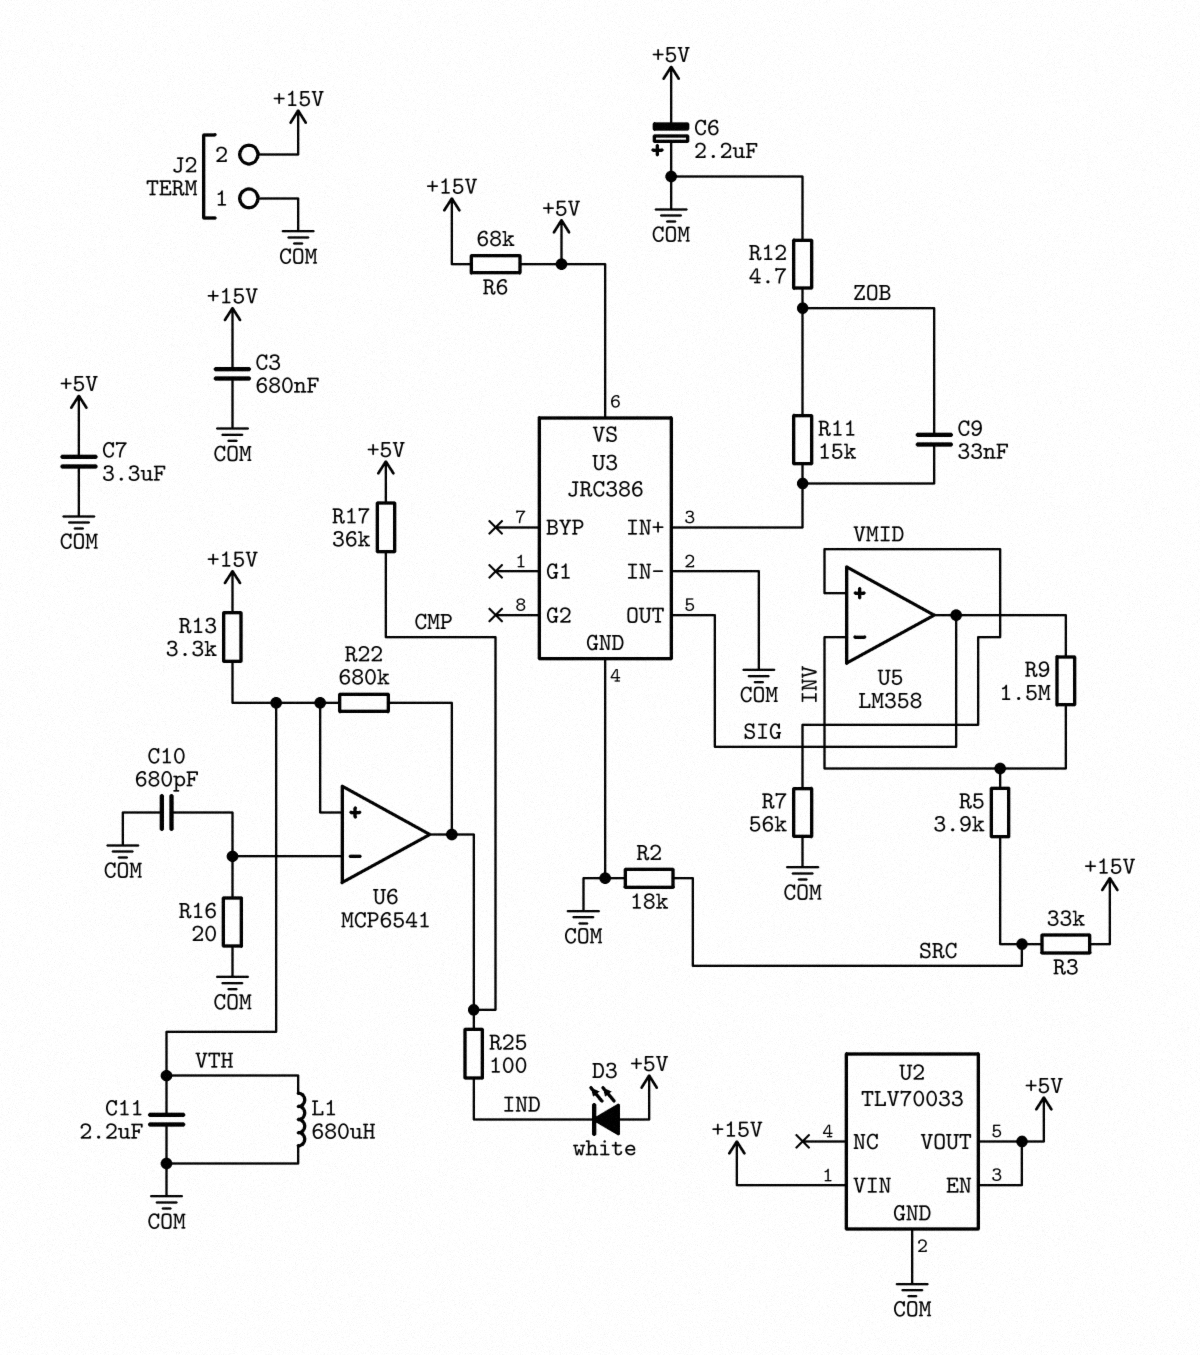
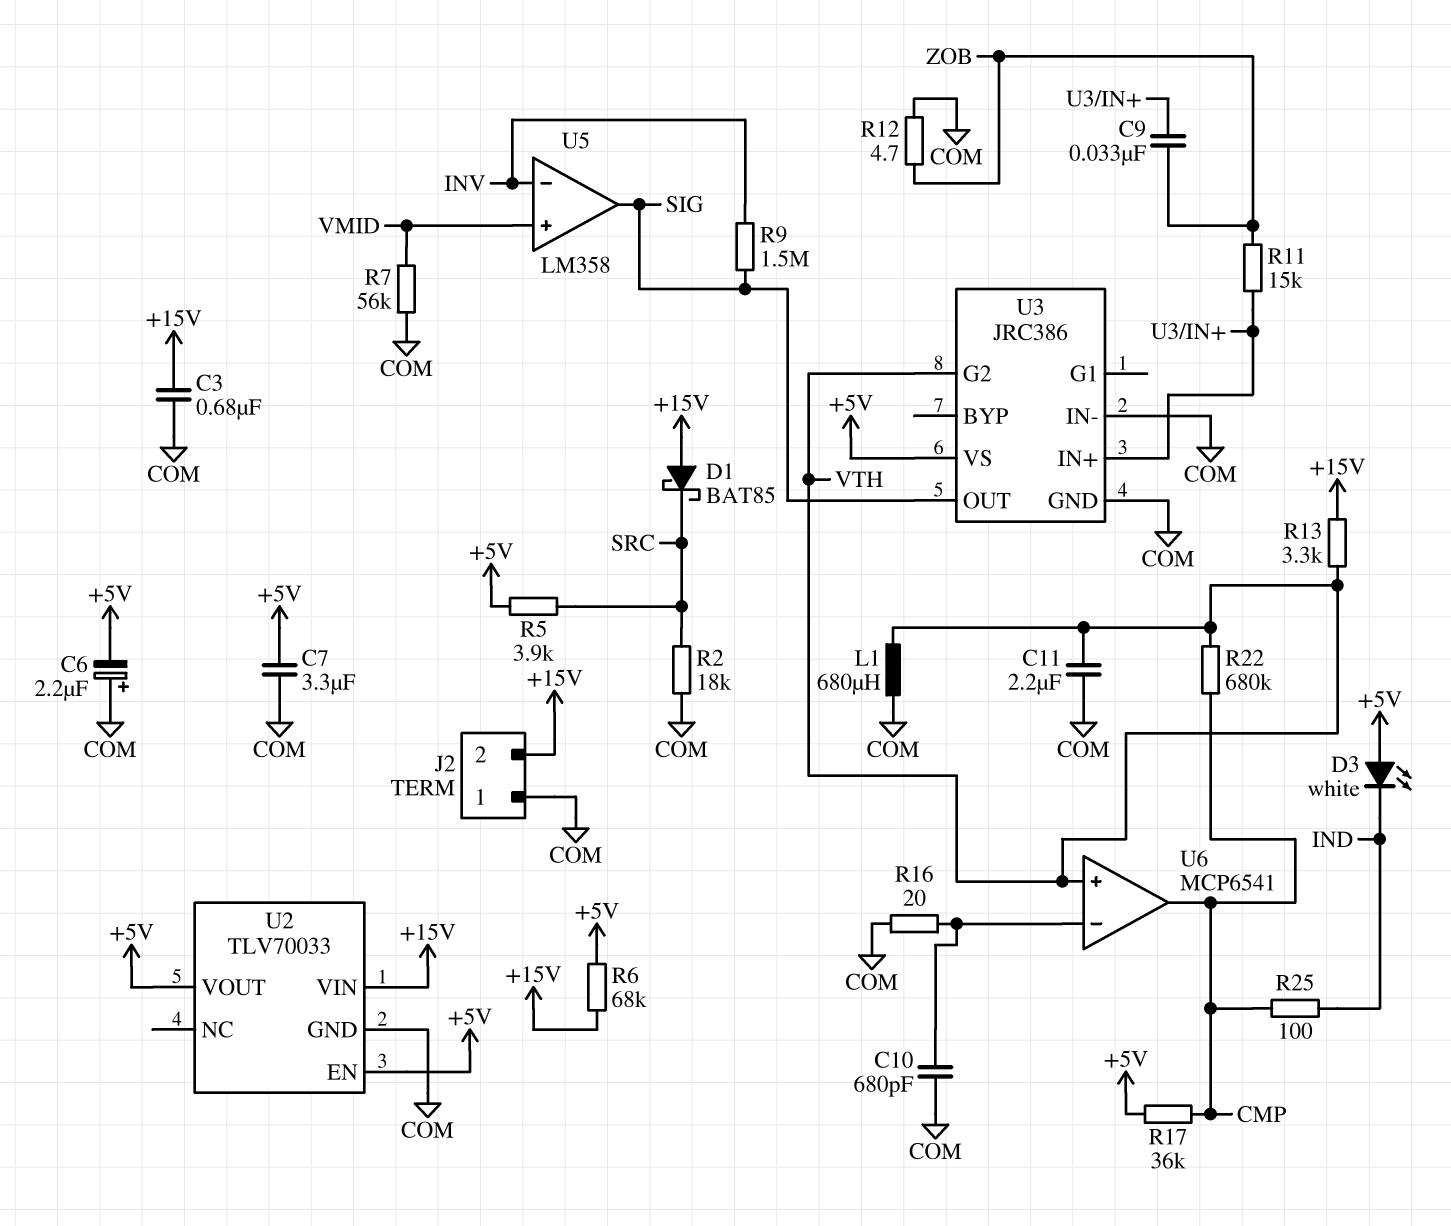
D1: none -> schottky BAT85 (A +15V, K SRC)
R3: 33k (+15V, SRC) -> none
R5: 3.9k (INV, SRC) -> 3.9k (+5V, SRC)
U3 pin G2: none -> VTH

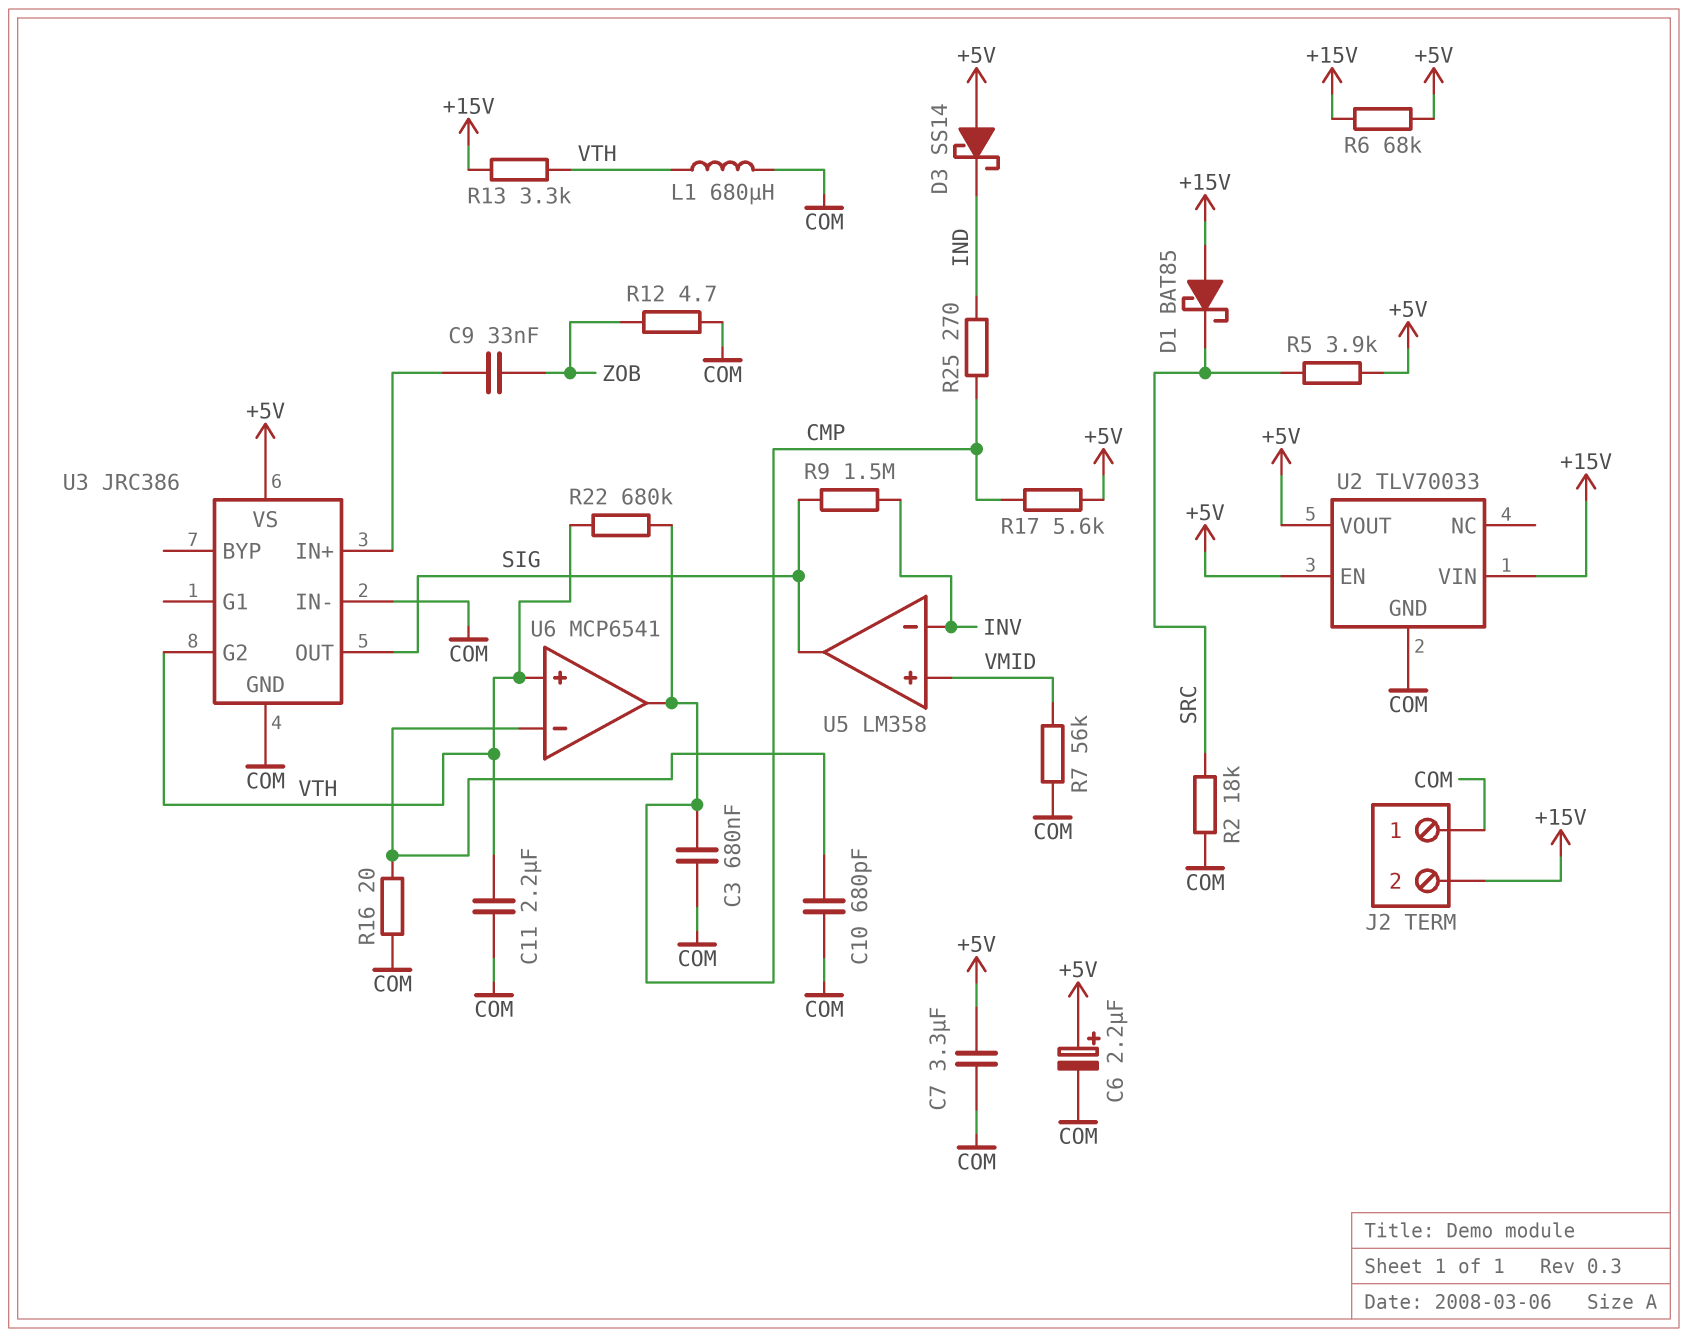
C3: 680nF (+15V, COM) -> 680nF (CMP, COM)
C6: 2.2uF (plus COM, minus +5V) -> 2.2uF (plus +5V, minus COM)
D3: LED white (A +5V, K IND) -> schottky SS14 (A +5V, K IND)
R11: 15k (U3/IN+, ZOB) -> none
R17: 36k (+5V, CMP) -> 5.6k (+5V, CMP)
R25: 100 (CMP, IND) -> 270 (CMP, IND)

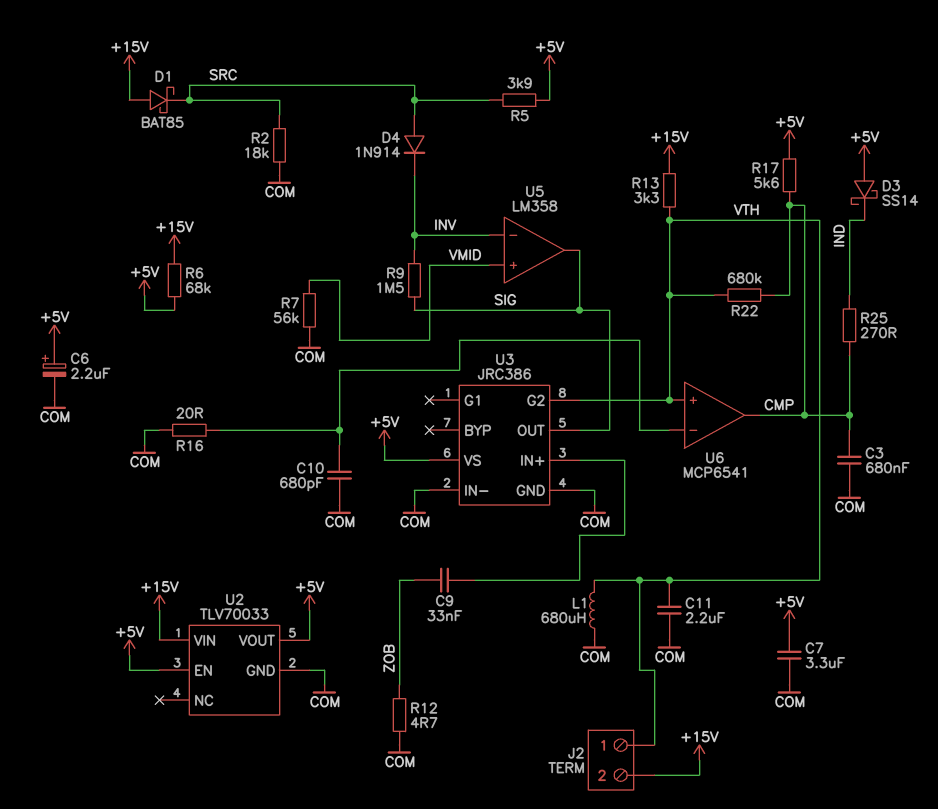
D4: none -> diode 1N914 (A SRC, K INV)
J2 pin 1: COM -> VTH

